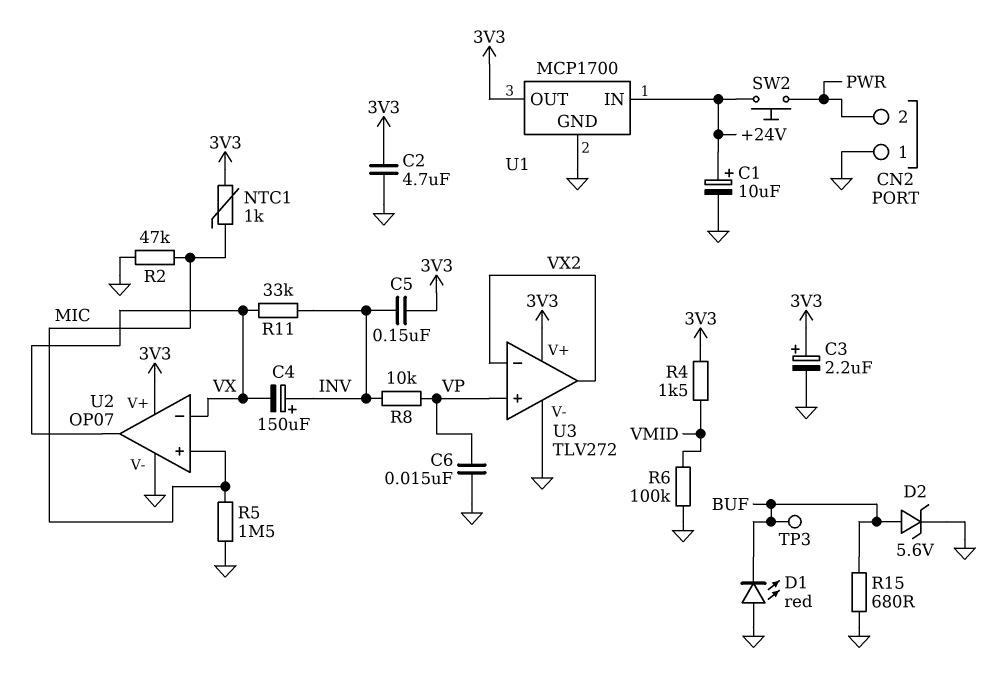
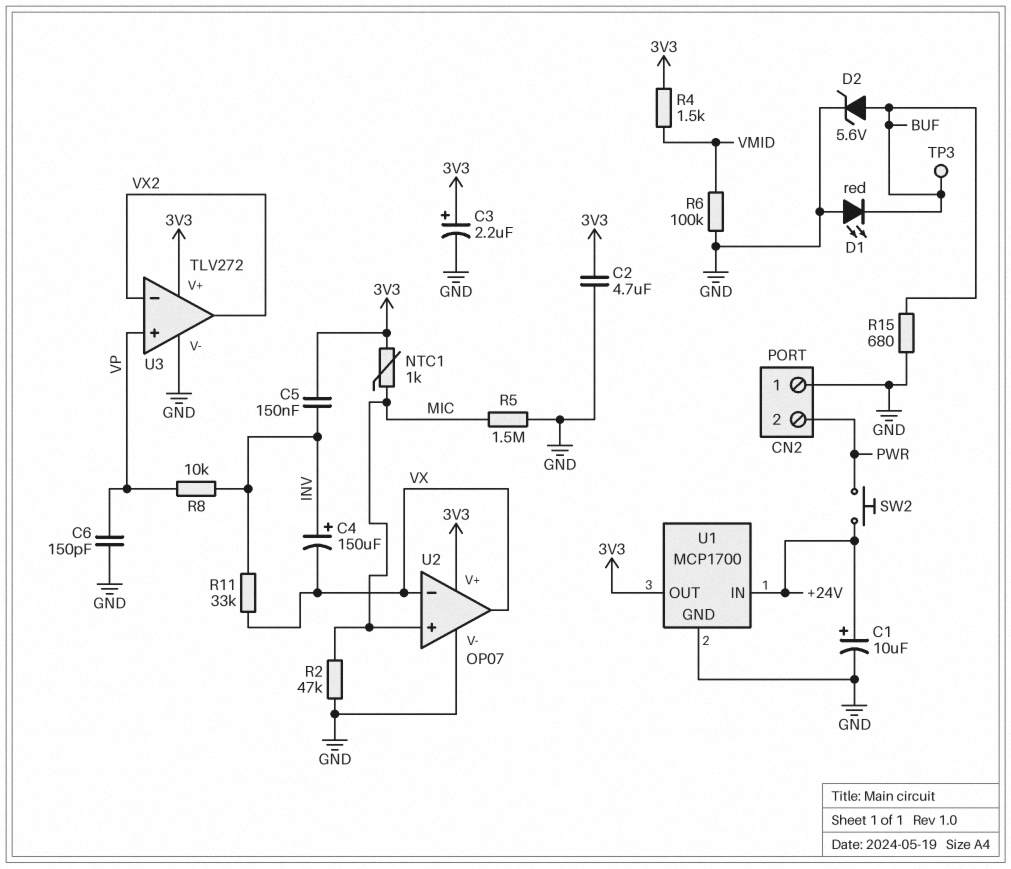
C6: 15nF (GND, VP) -> 150pF (GND, VP)

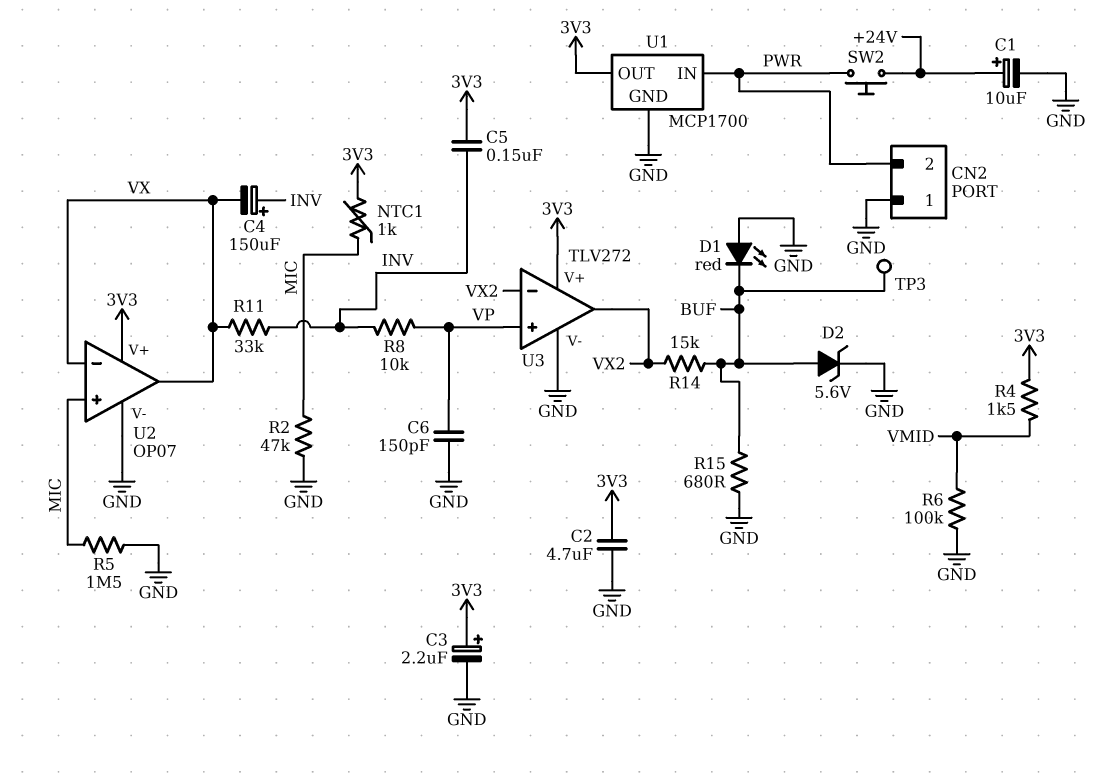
R14: none -> 15k (BUF, VX2)
U1 pin IN: +24V -> PWR

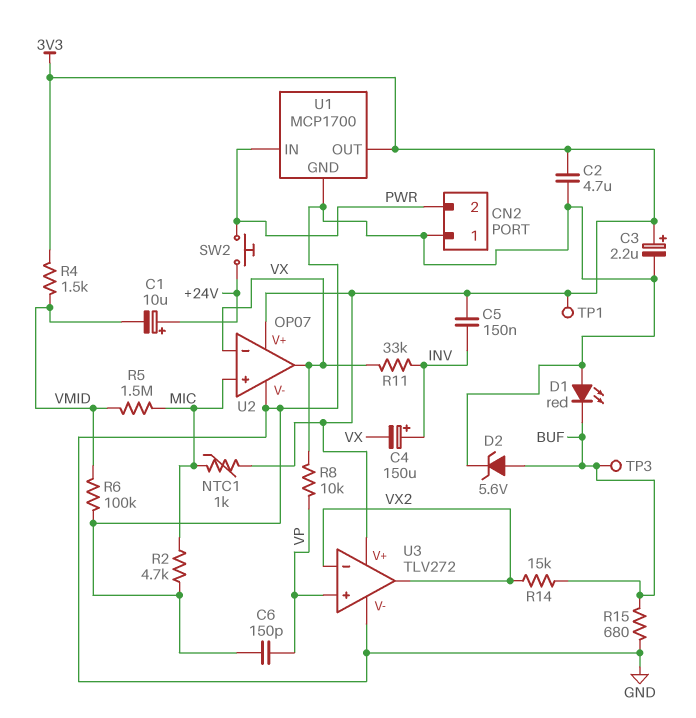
C1: 10uF (plus +24V, minus GND) -> 10uF (plus +24V, minus VMID)
R2: 47k (GND, MIC) -> 4.7k (GND, MIC)
R5: 1.5M (GND, MIC) -> 1.5M (MIC, VMID)
R8: 10k (INV, VP) -> 10k (VP, VX)
TP1: none -> test point (3V3)

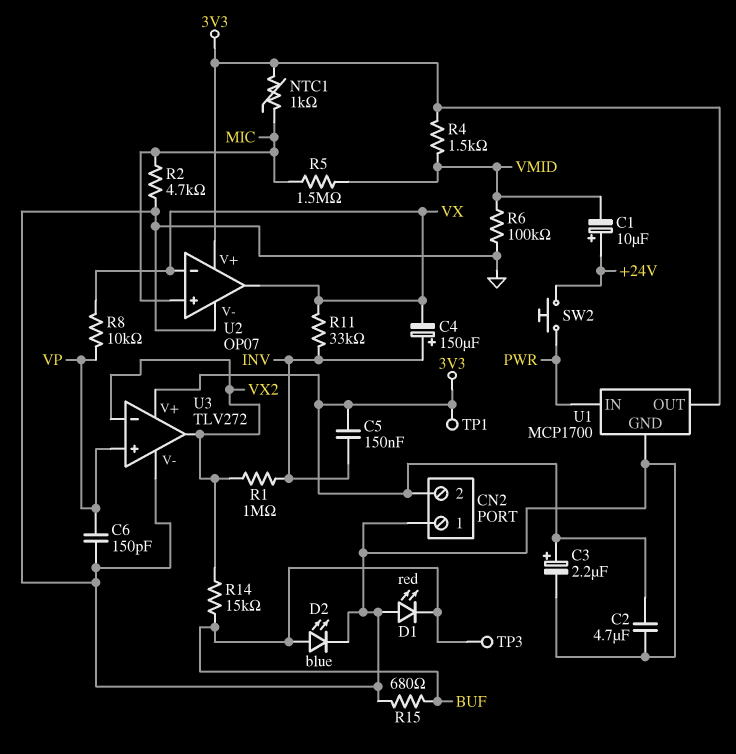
CN2 pin 2: PWR -> 3V3
D2: zener 5.6V (A BUF, K GND) -> LED blue (A BUF, K GND)
R1: none -> 1M (INV, VX2)

